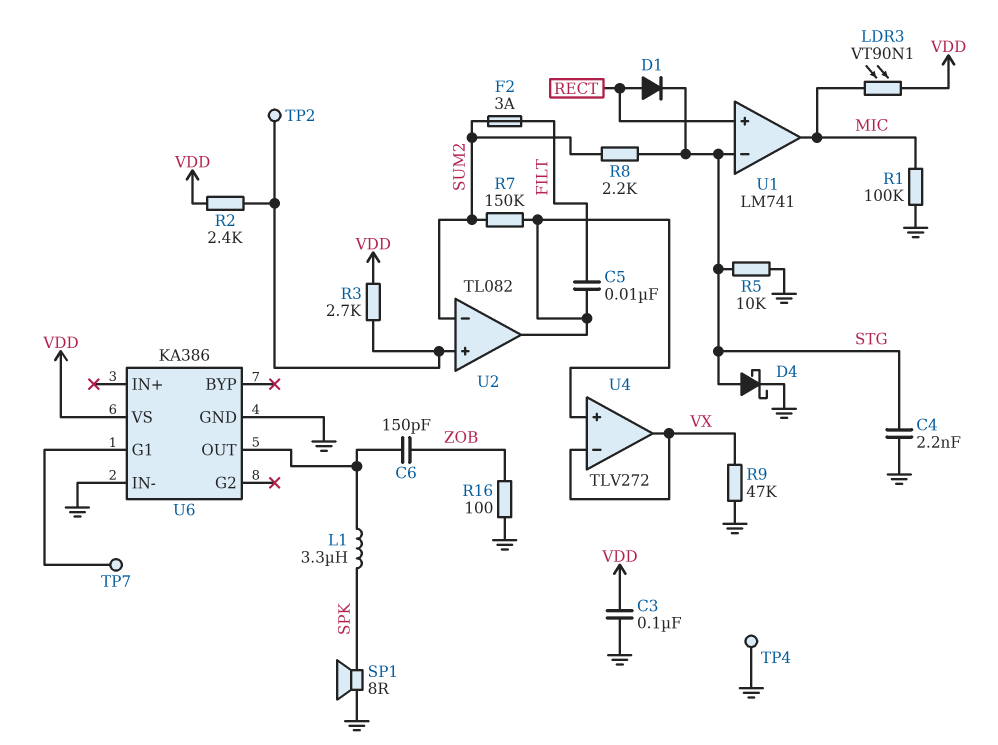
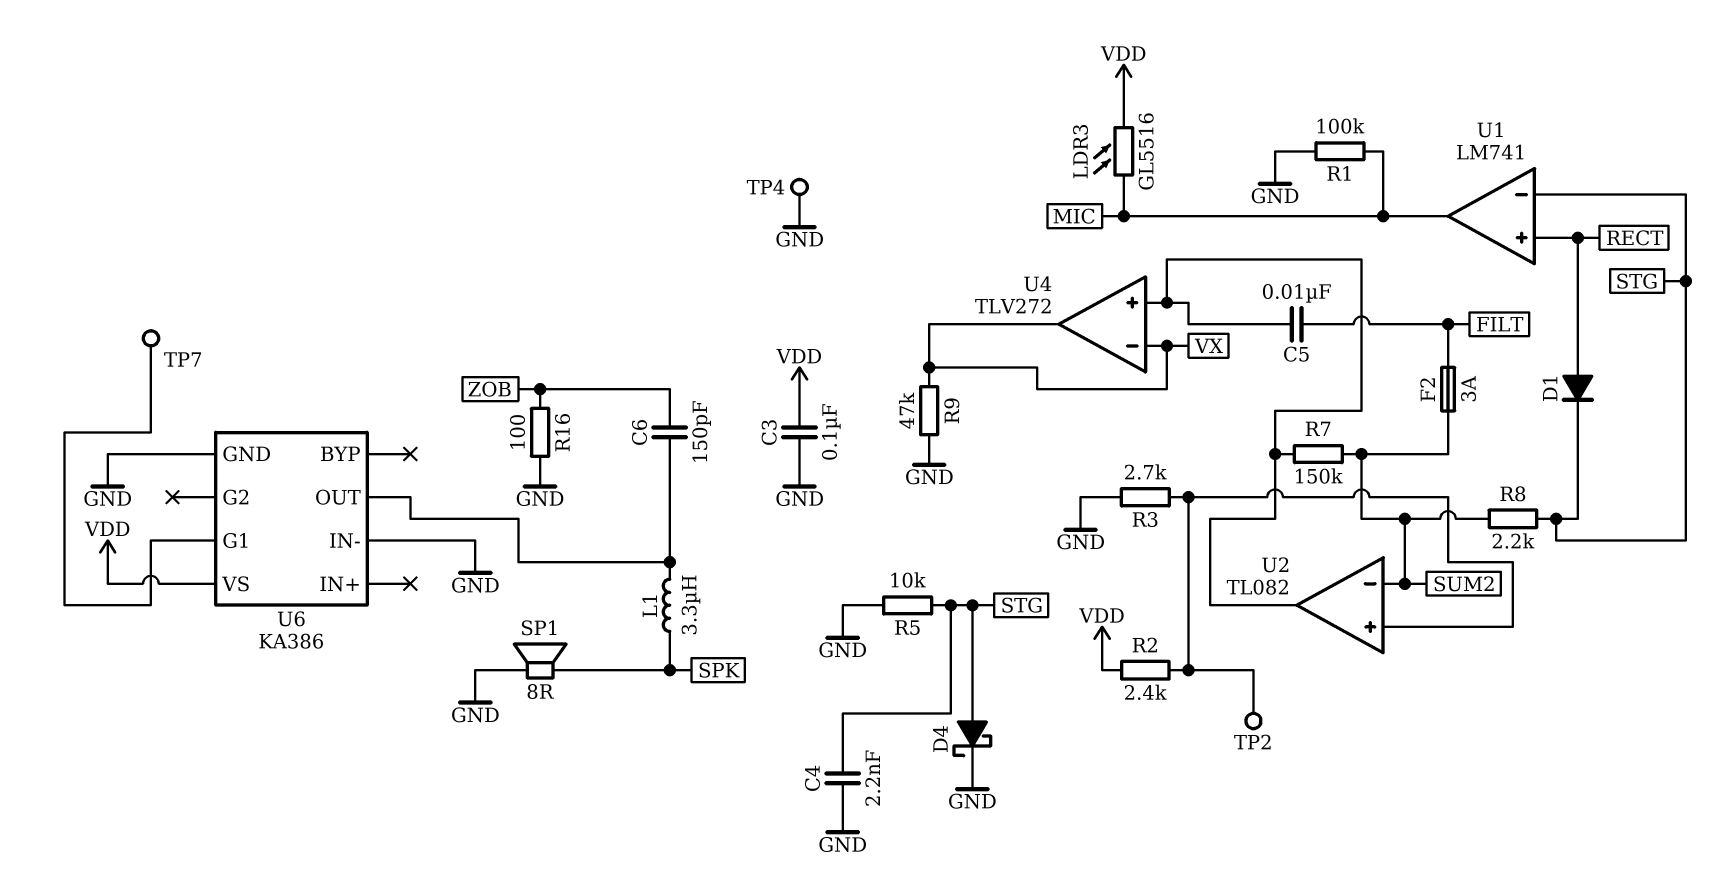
LDR3: VT90N1 (MIC, VDD) -> GL5516 (MIC, VDD)
R3: 2.7k (U2/in+, VDD) -> 2.7k (GND, U2/in+)

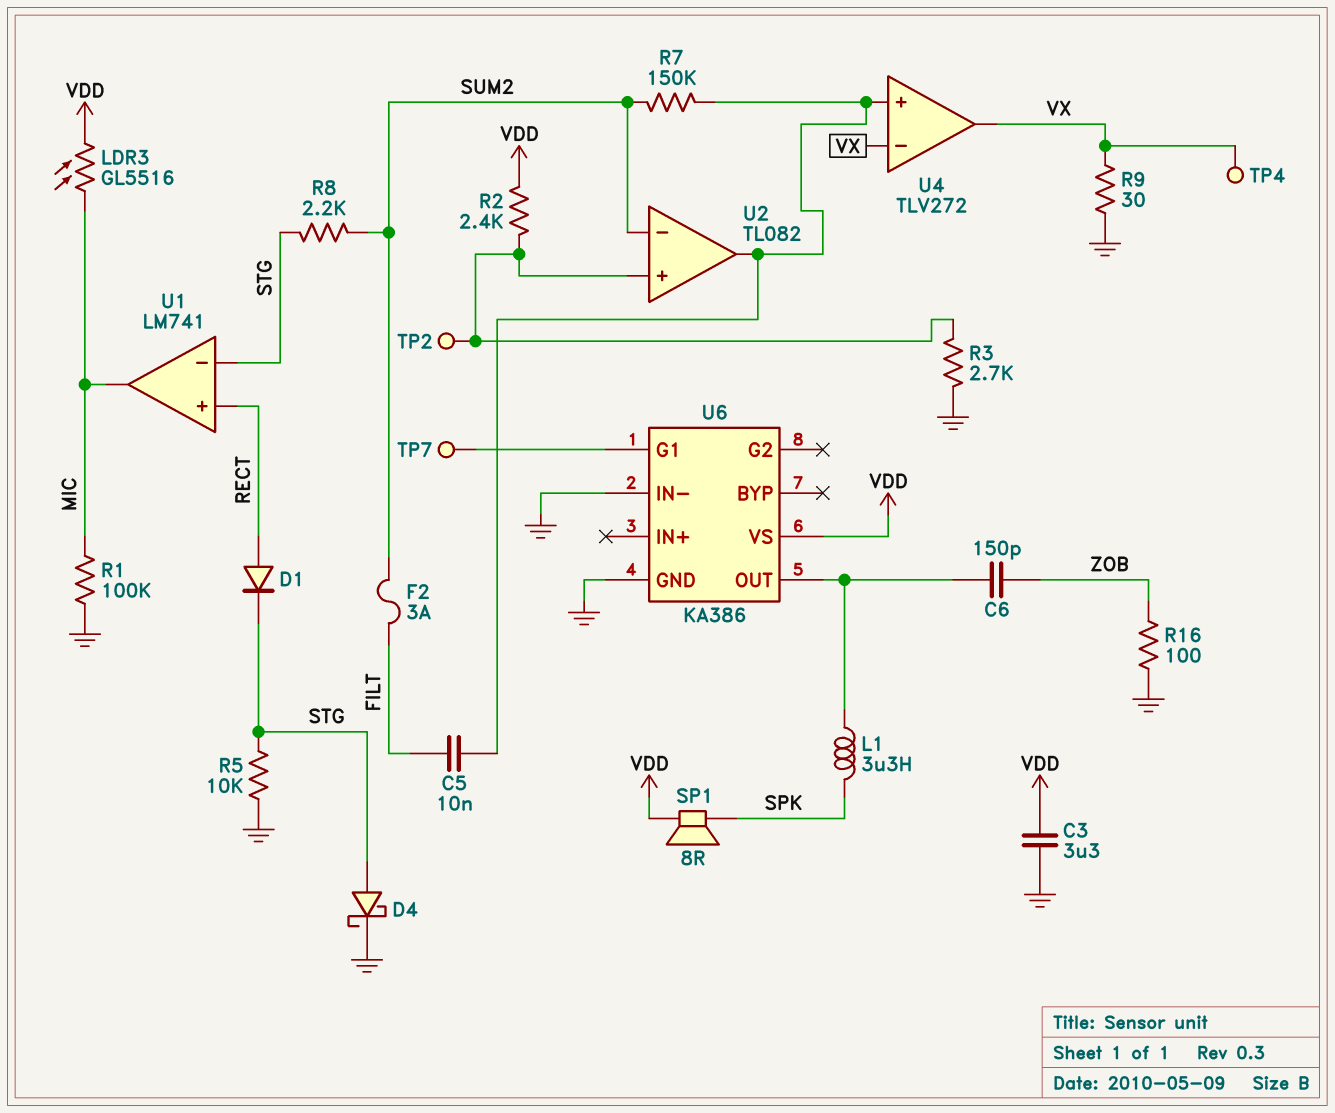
C3: 100nF (GND, VDD) -> 3.3uF (GND, VDD)
C4: 2.2nF (GND, STG) -> none
R9: 47k (GND, VX) -> 30 (GND, VX)
SP1: speaker 8R (GND, SPK) -> speaker 8R (SPK, VDD)
TP4: test point (GND) -> test point (VX)

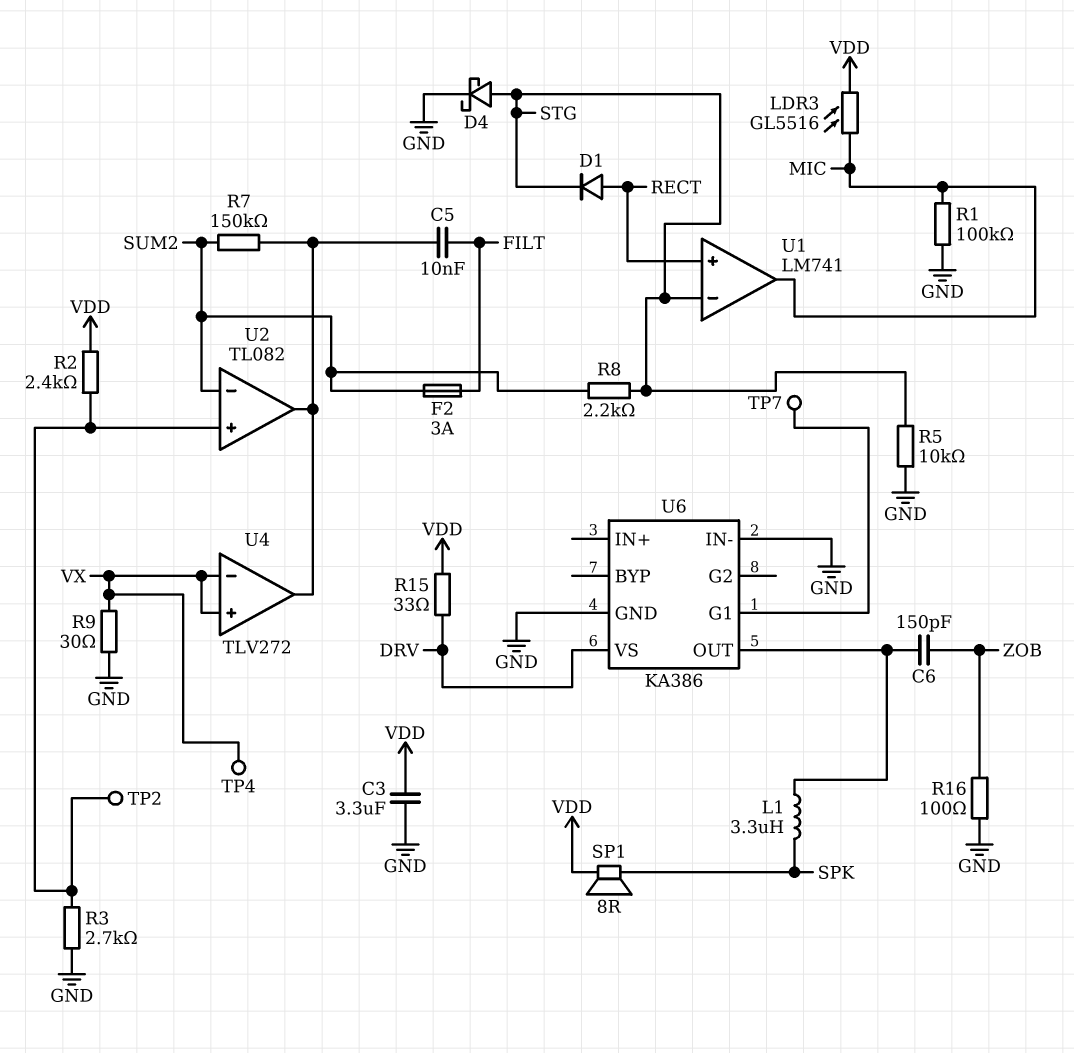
R15: none -> 33 (DRV, VDD)
U4 pin in+: U2/out -> VX
U4 pin out: VX -> U2/out
U6 pin VS: VDD -> DRV

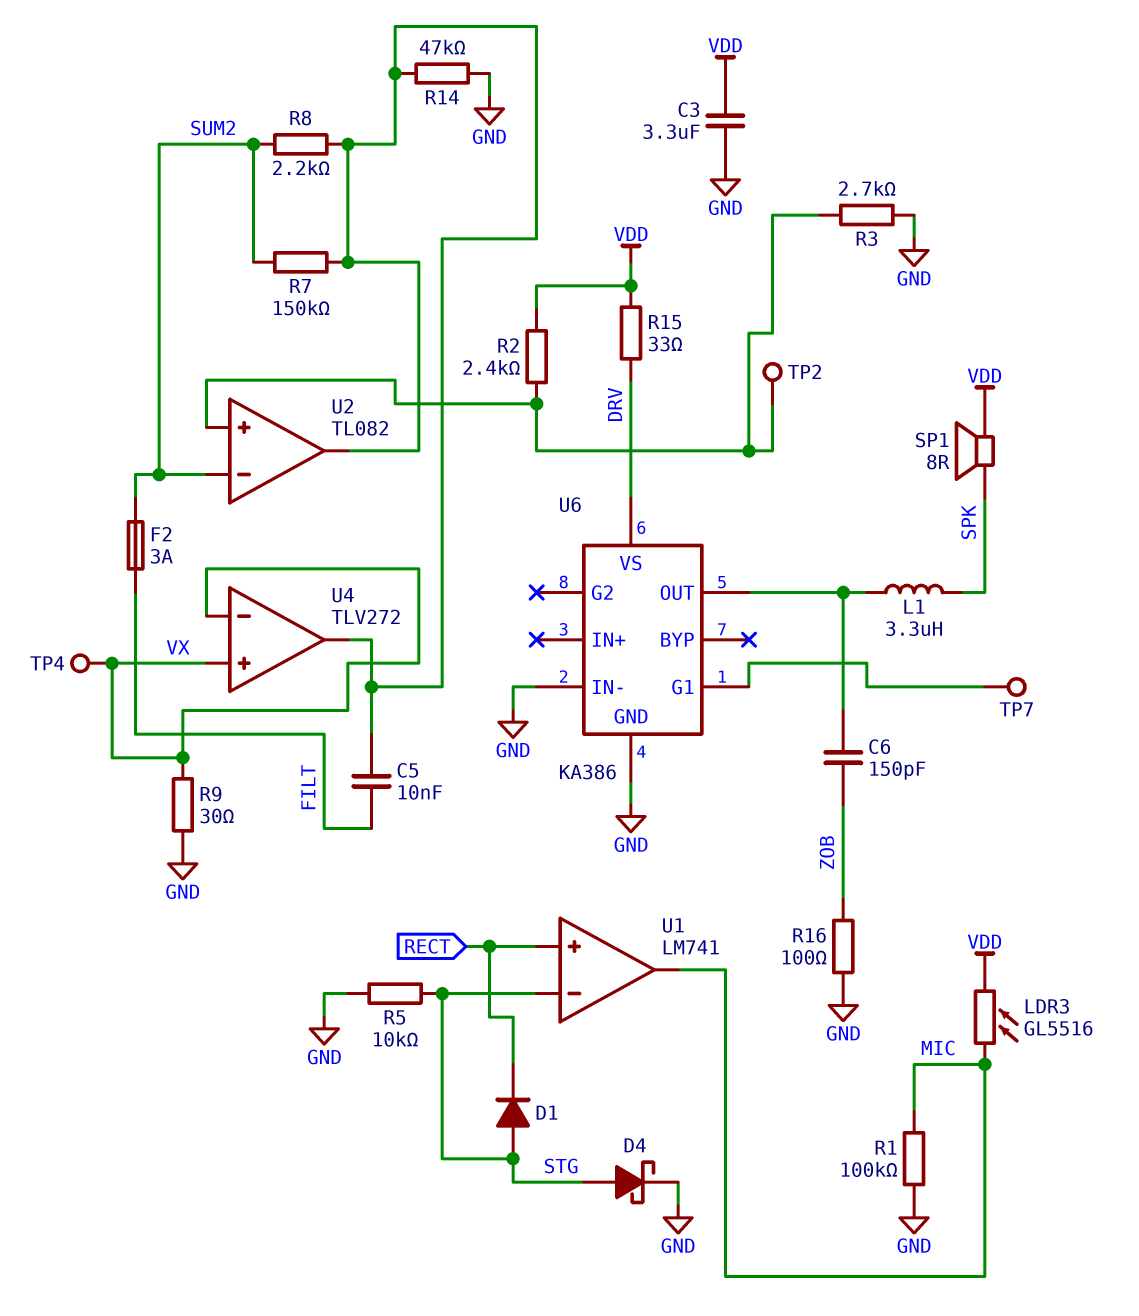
D1: diode (A RECT, K STG) -> diode (A STG, K RECT)
R8: 2.2k (STG, SUM2) -> 2.2k (SUM2, U2/out)
R14: none -> 47k (GND, U2/out)

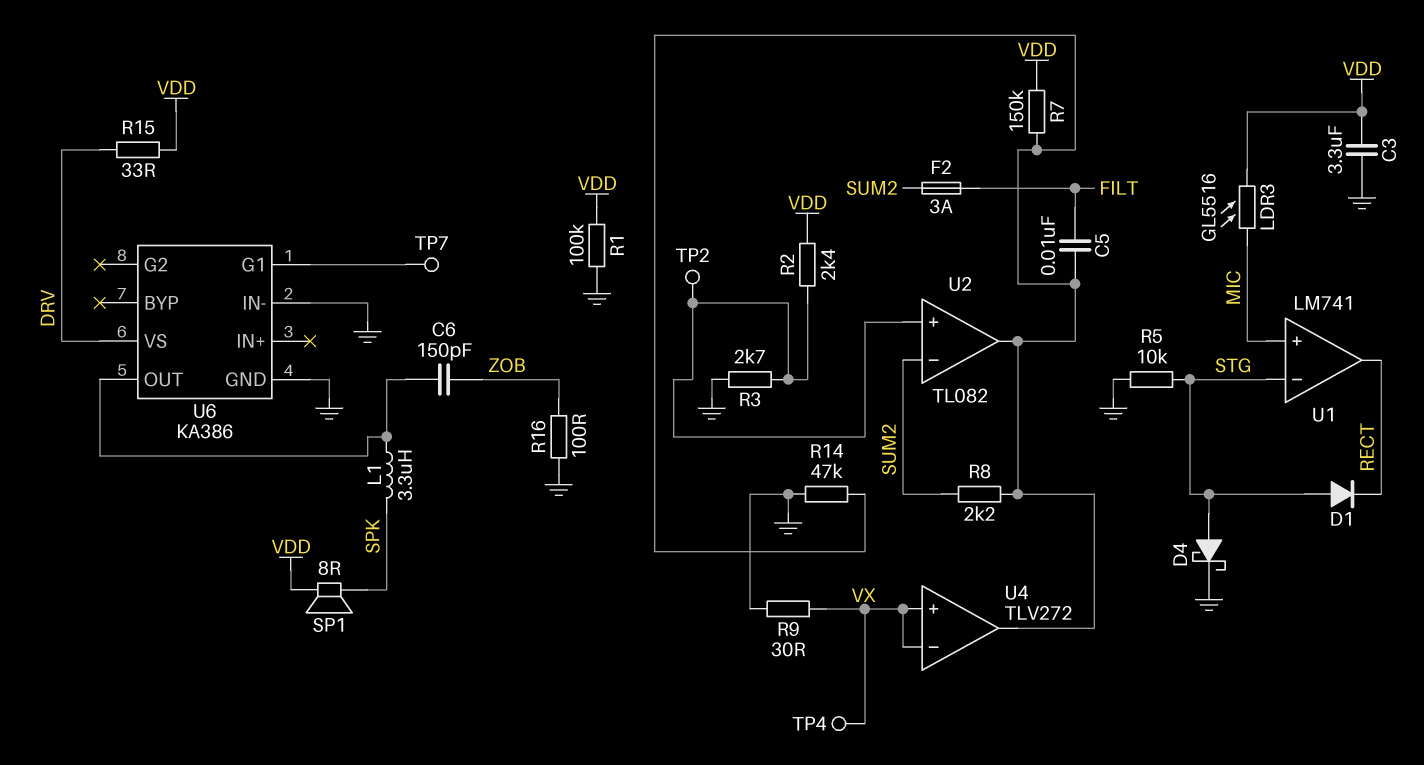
R1: 100k (GND, MIC) -> 100k (GND, VDD)
R7: 150k (SUM2, U2/out) -> 150k (U2/out, VDD)
U1 pin in+: RECT -> MIC
U1 pin out: MIC -> RECT

